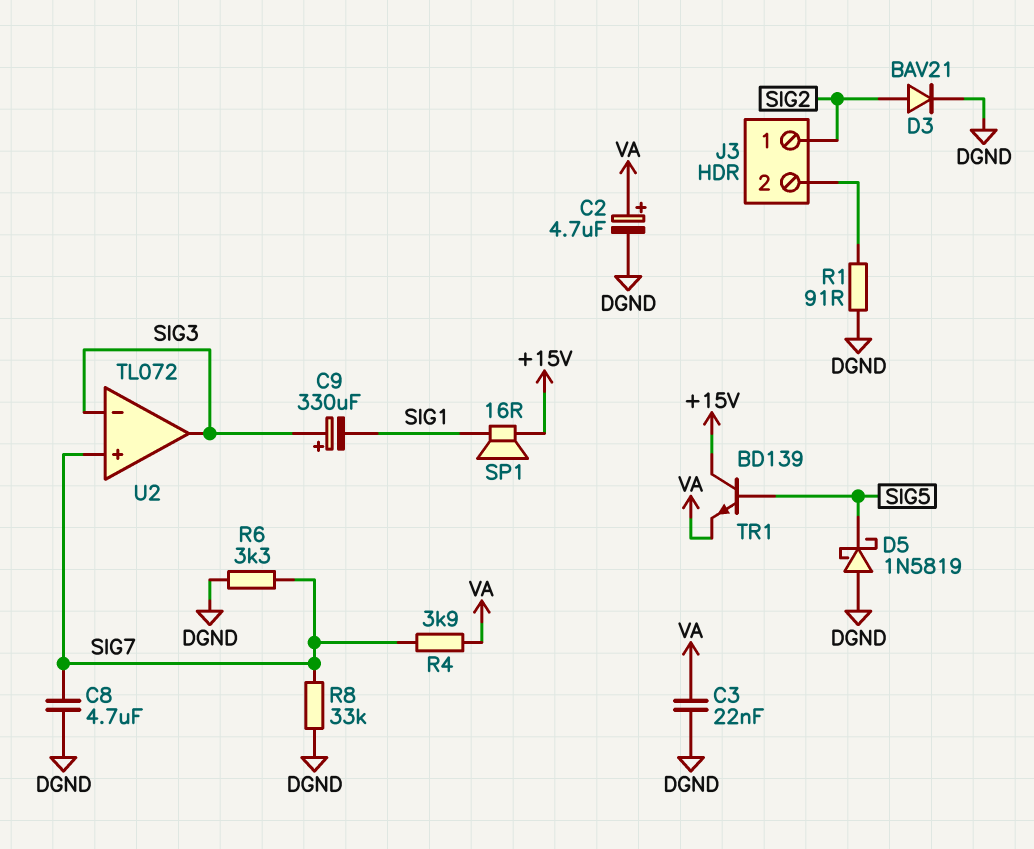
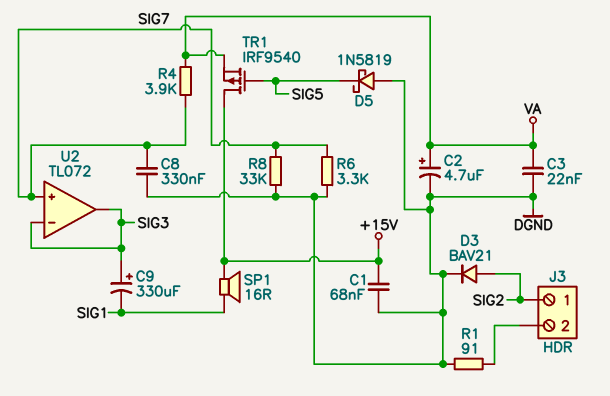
C1: none -> 68nF (+15V, DGND)
C8: 4.7uF (DGND, SIG7) -> 330nF (DGND, SIG7)
TR1: NPN BD139 (B SIG5, C +15V, E VA) -> PMOS IRF9540 (G SIG5, D +15V, S VA)

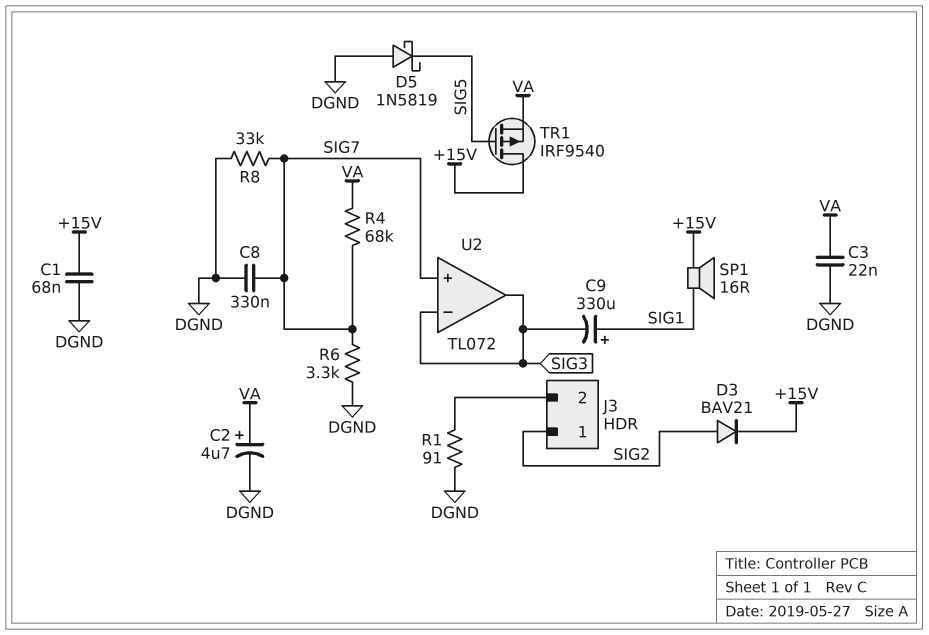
C9: 330uF (plus SIG3, minus SIG1) -> 330uF (plus SIG1, minus SIG3)
D3: diode BAV21 (A SIG2, K DGND) -> diode BAV21 (A SIG2, K +15V)
R4: 3.9k (SIG7, VA) -> 68k (SIG7, VA)

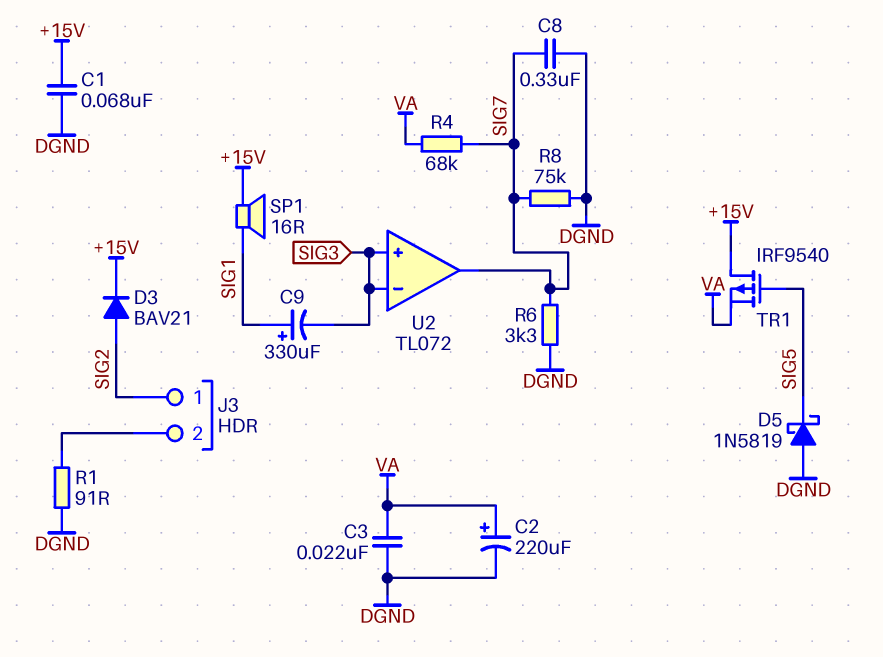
C2: 4.7uF (plus VA, minus DGND) -> 220uF (plus VA, minus DGND)
R8: 33k (DGND, SIG7) -> 75k (DGND, SIG7)
U2 pin in+: SIG7 -> SIG3
U2 pin out: SIG3 -> SIG7

